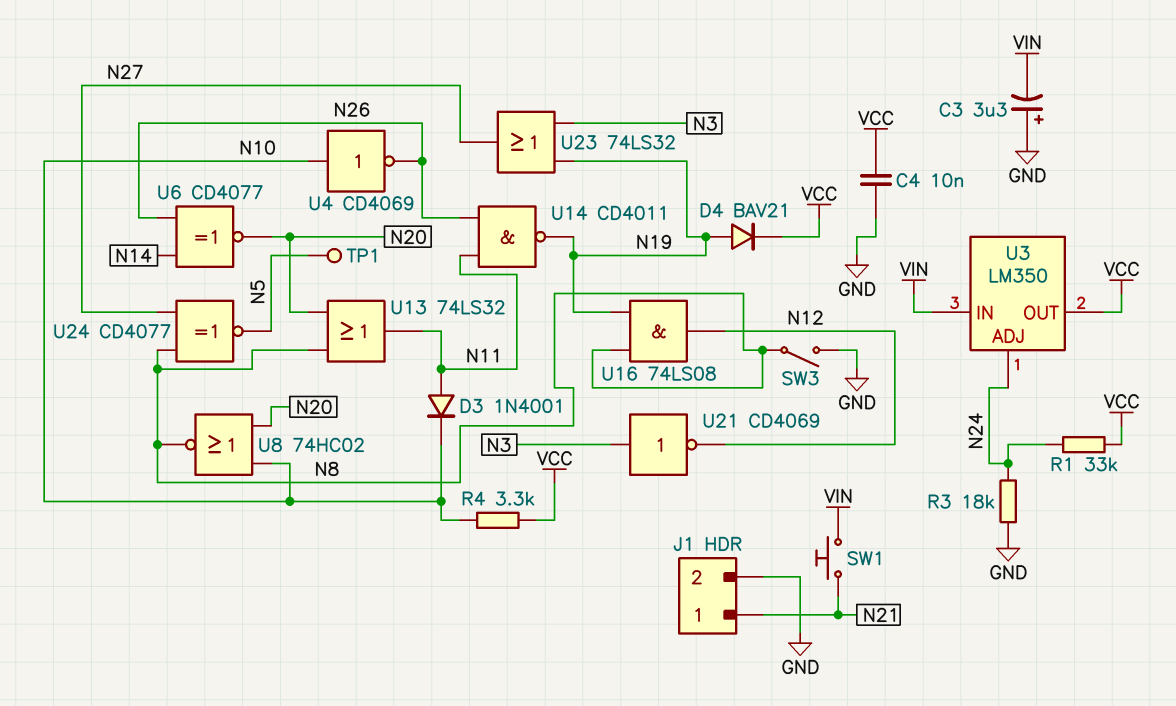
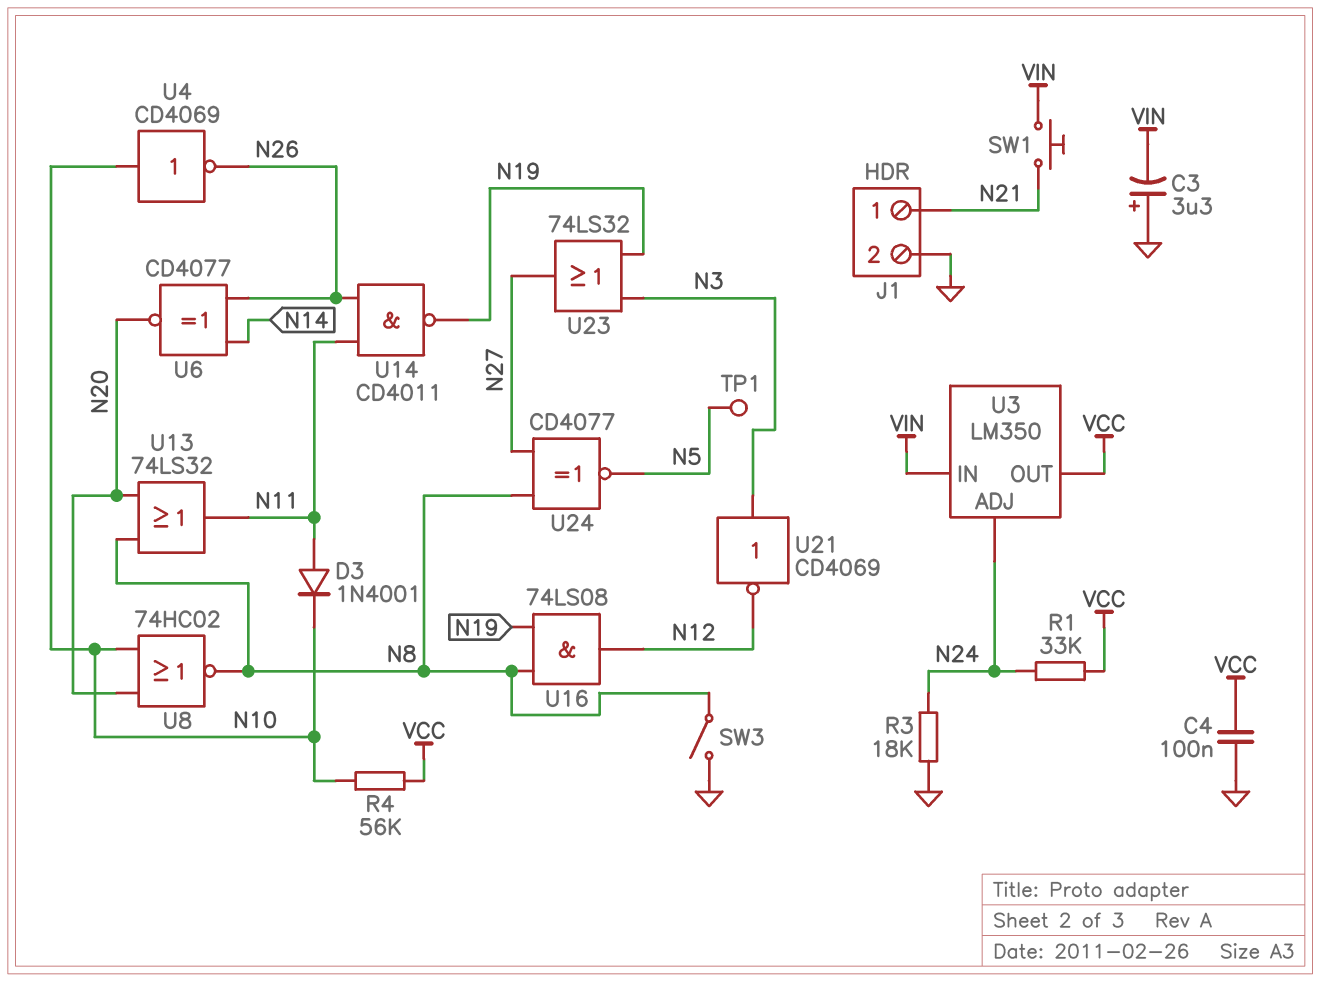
C4: 10nF (GND, VCC) -> 100nF (GND, VCC)
D4: diode BAV21 (A N19, K VCC) -> none
R4: 3.3k (N10, VCC) -> 56k (N10, VCC)

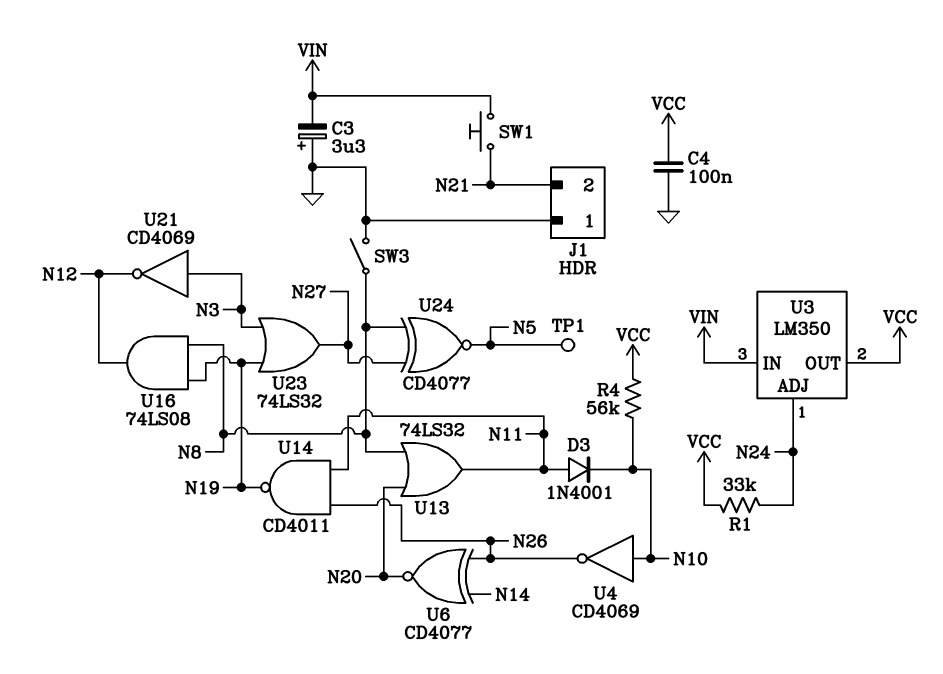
J1 pin 1: N21 -> GND
J1 pin 2: GND -> N21
R3: 18k (GND, N24) -> none
U8: NOR 74HC02 (in N10, in N20, out N8) -> none

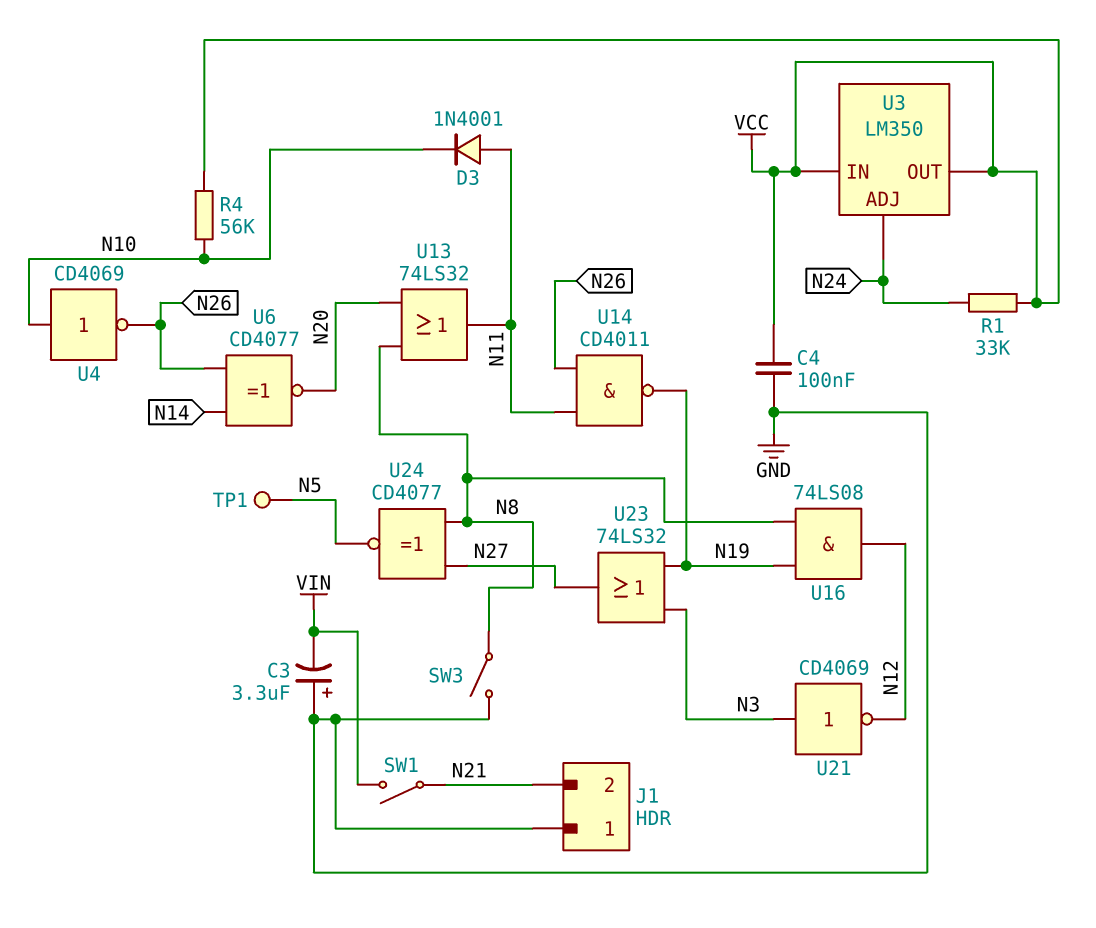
SW1: button (N21, VIN) -> switch (N21, VIN)
U3 pin IN: VIN -> VCC

